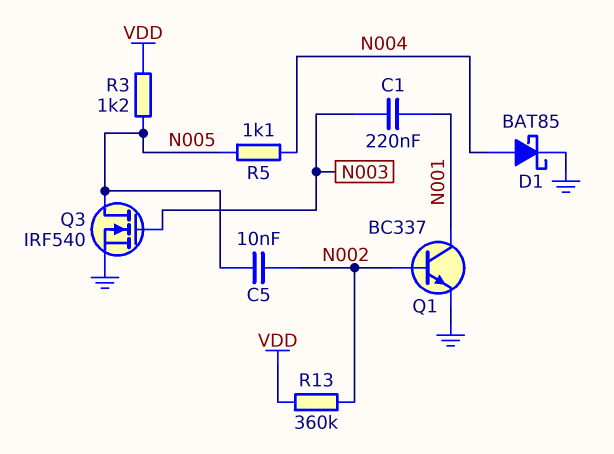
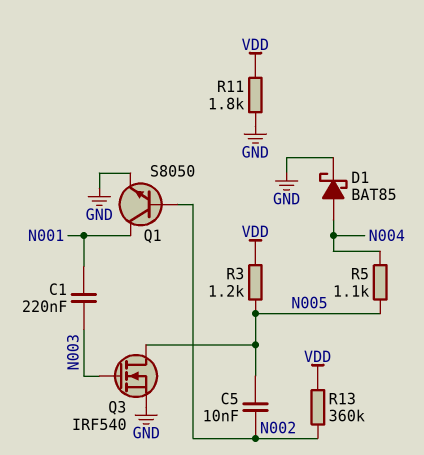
Q1: NPN BC337 (B N002, C N001, E GND) -> NPN S8050 (B N002, C N001, E GND)
R11: none -> 1.8k (GND, VDD)

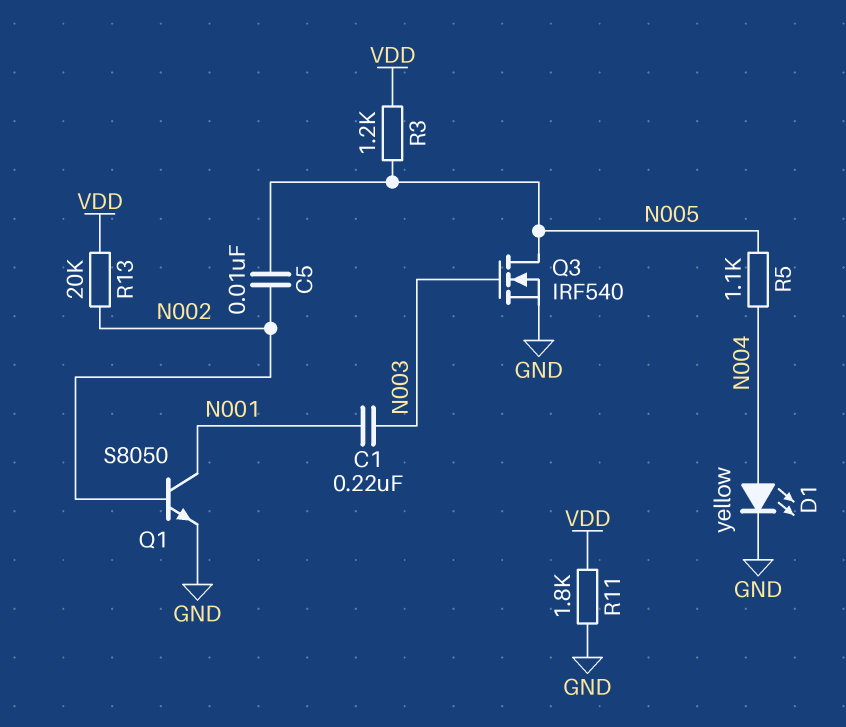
D1: schottky BAT85 (A N004, K GND) -> LED yellow (A N004, K GND)
R13: 360k (N002, VDD) -> 20k (N002, VDD)

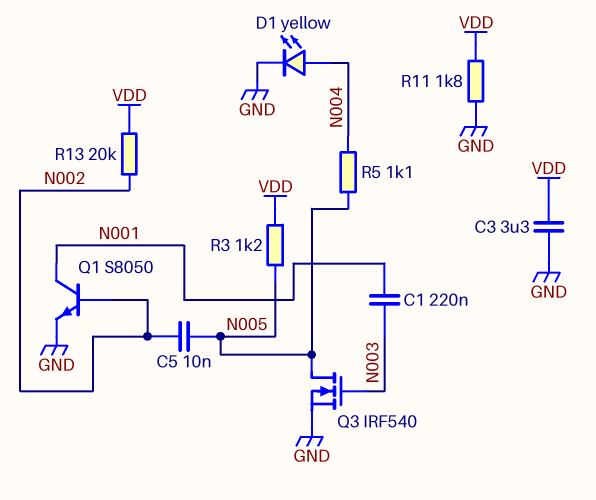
C3: none -> 3.3uF (GND, VDD)

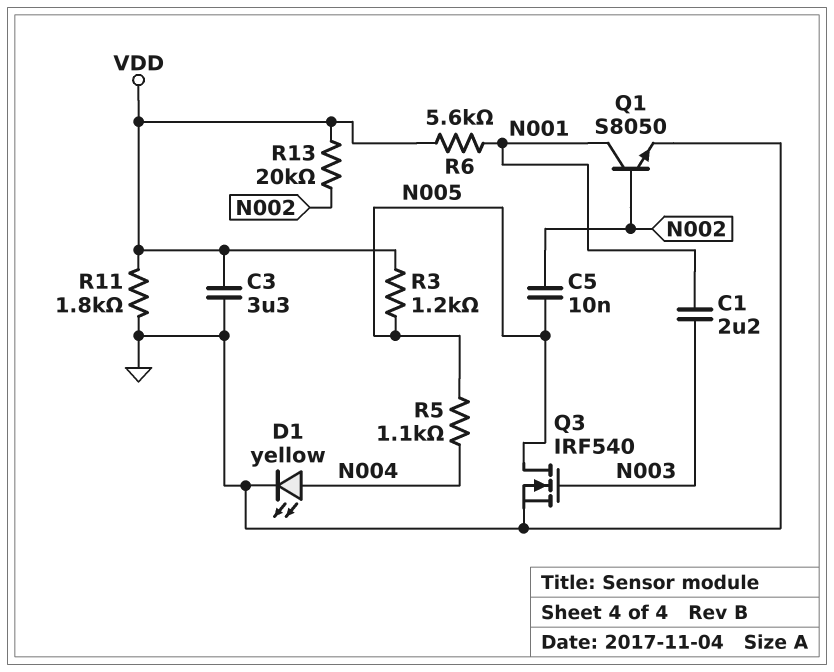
C1: 220nF (N001, N003) -> 2.2uF (N001, N003)
R6: none -> 5.6k (N001, VDD)

